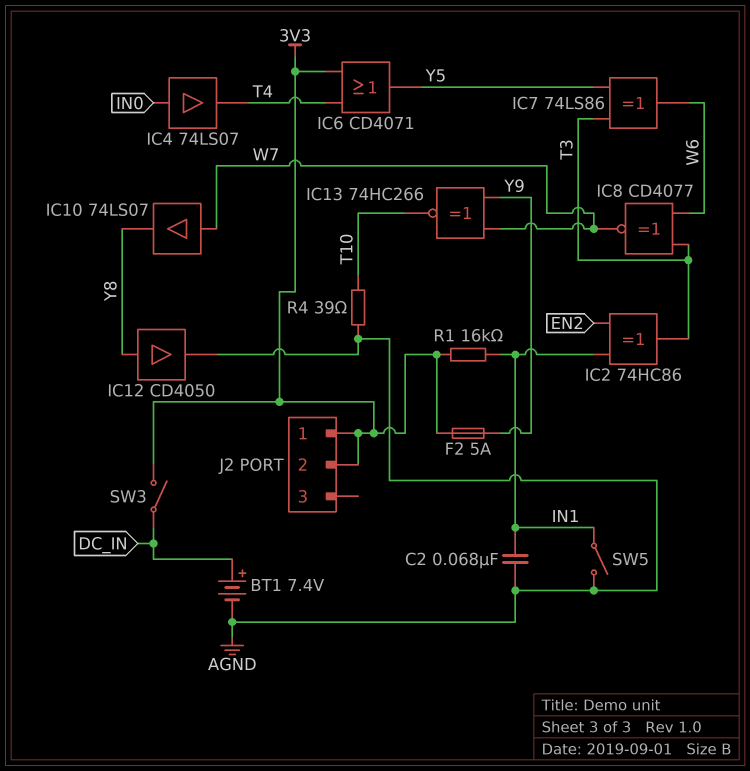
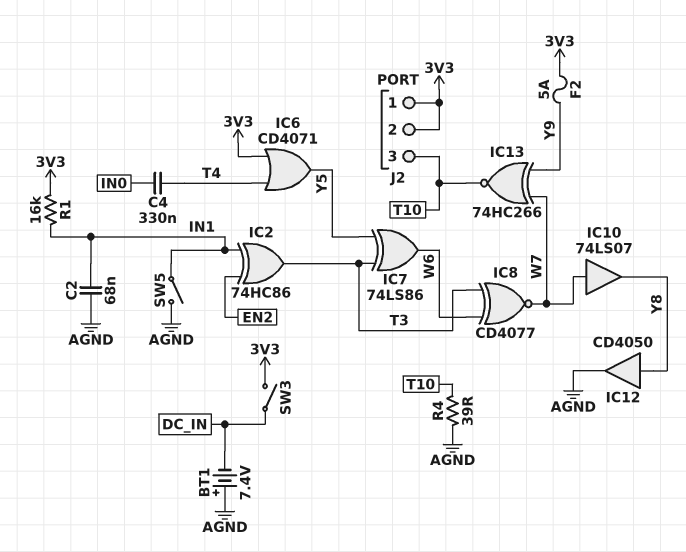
BT1: 7.4V (plus DC_IN, minus AGND) -> 7.4V (plus AGND, minus DC_IN)
C4: none -> 330nF (IN0, T4)
IC4: buffer 74LS07 (in IN0, out T4) -> none
J2 pin 3: none -> T10

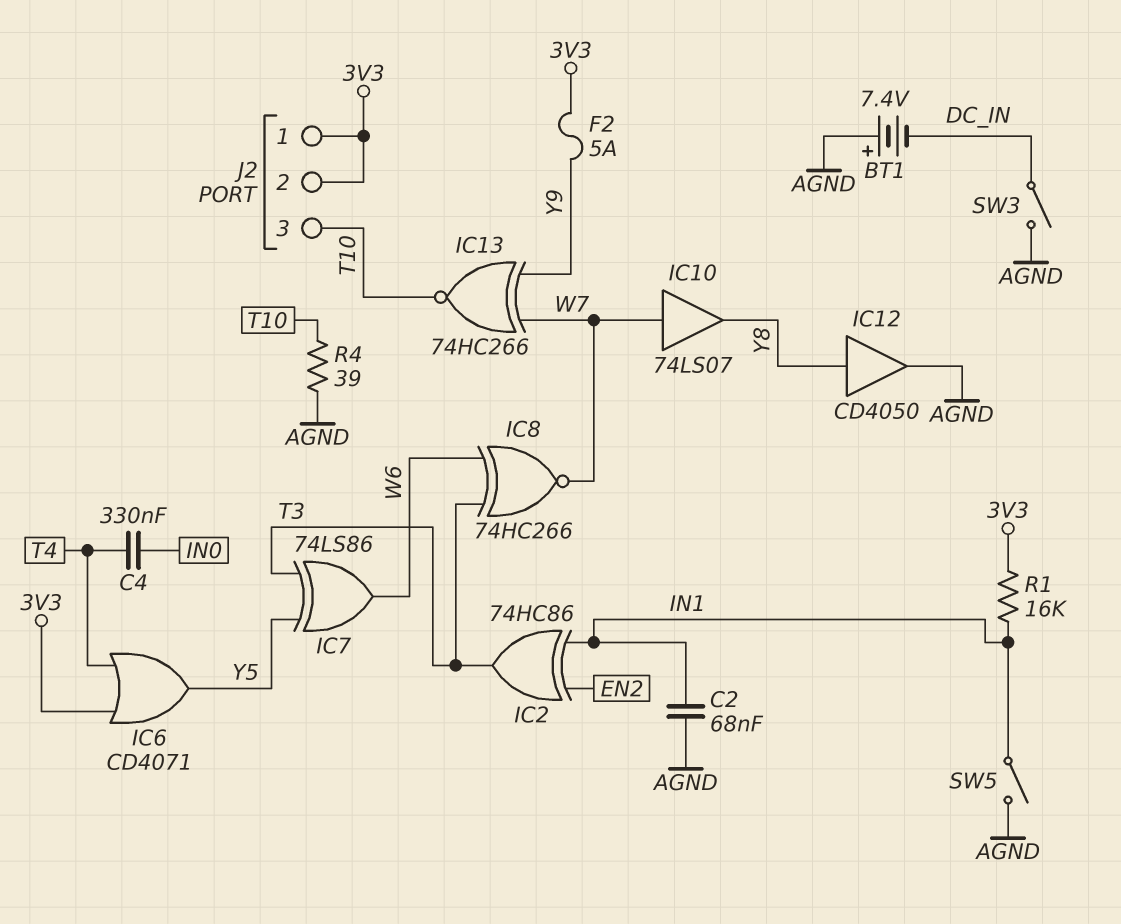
IC8: XNOR CD4077 (in T3, in W6, out W7) -> XNOR 74HC266 (in T3, in W6, out W7)
SW3: switch (3V3, DC_IN) -> switch (AGND, DC_IN)

